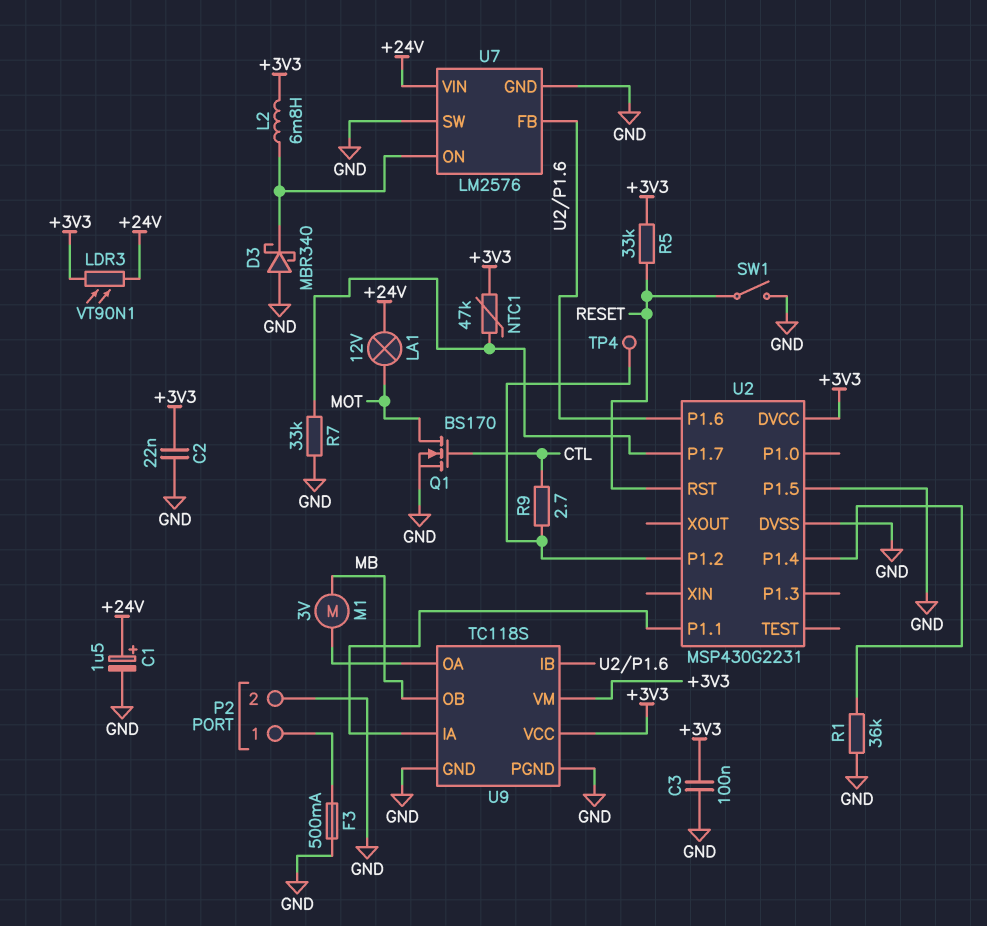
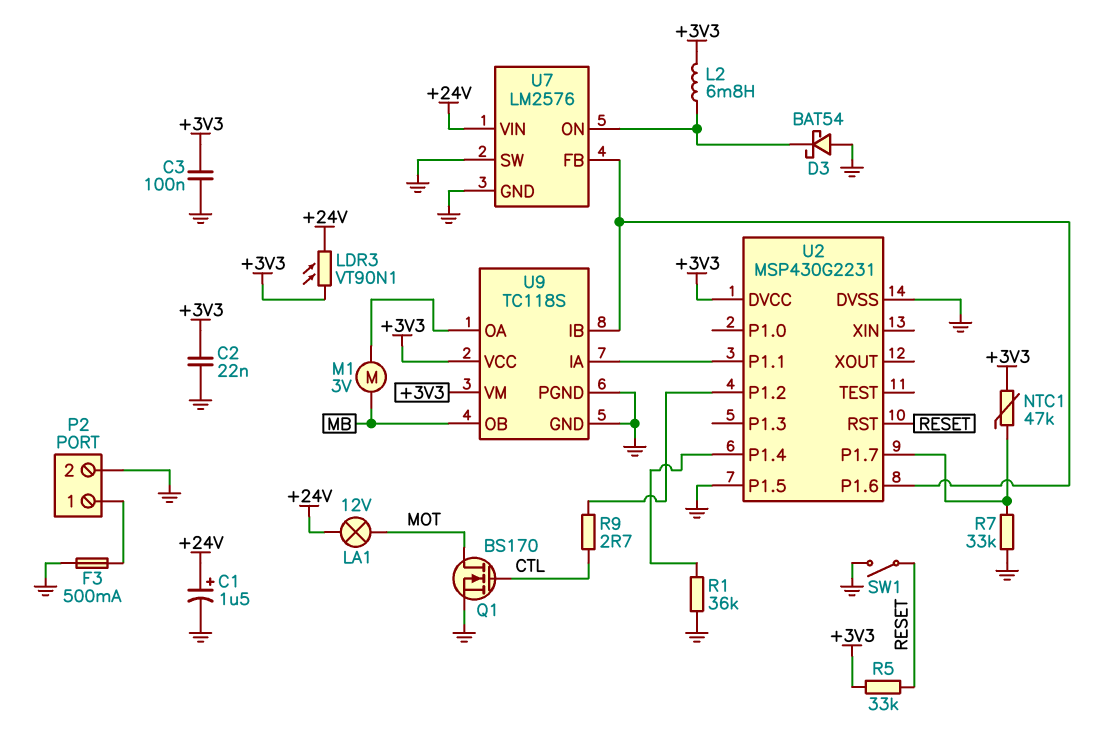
D3: schottky MBR340 (A GND, K U7/ON) -> schottky BAT54 (A GND, K U7/ON)
TP4: test point (U2/P1.2) -> none

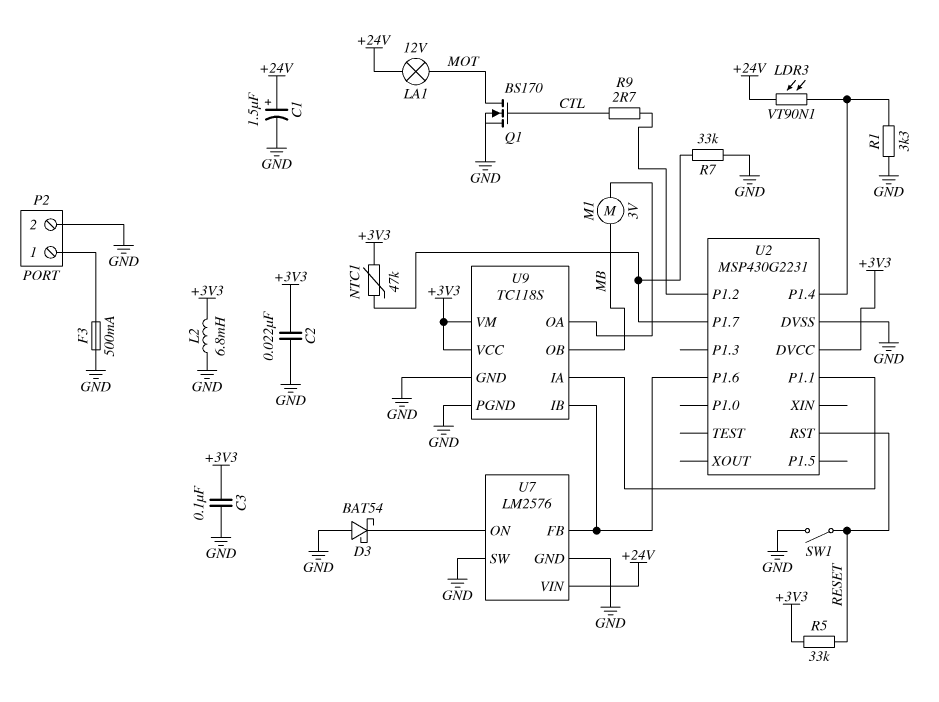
L2: 6.8mH (+3V3, U7/ON) -> 6.8mH (+3V3, GND)
LDR3: VT90N1 (+3V3, +24V) -> VT90N1 (+24V, U2/P1.4)
R1: 36k (GND, U2/P1.4) -> 3.3k (GND, U2/P1.4)
U2 pin P1.5: GND -> none

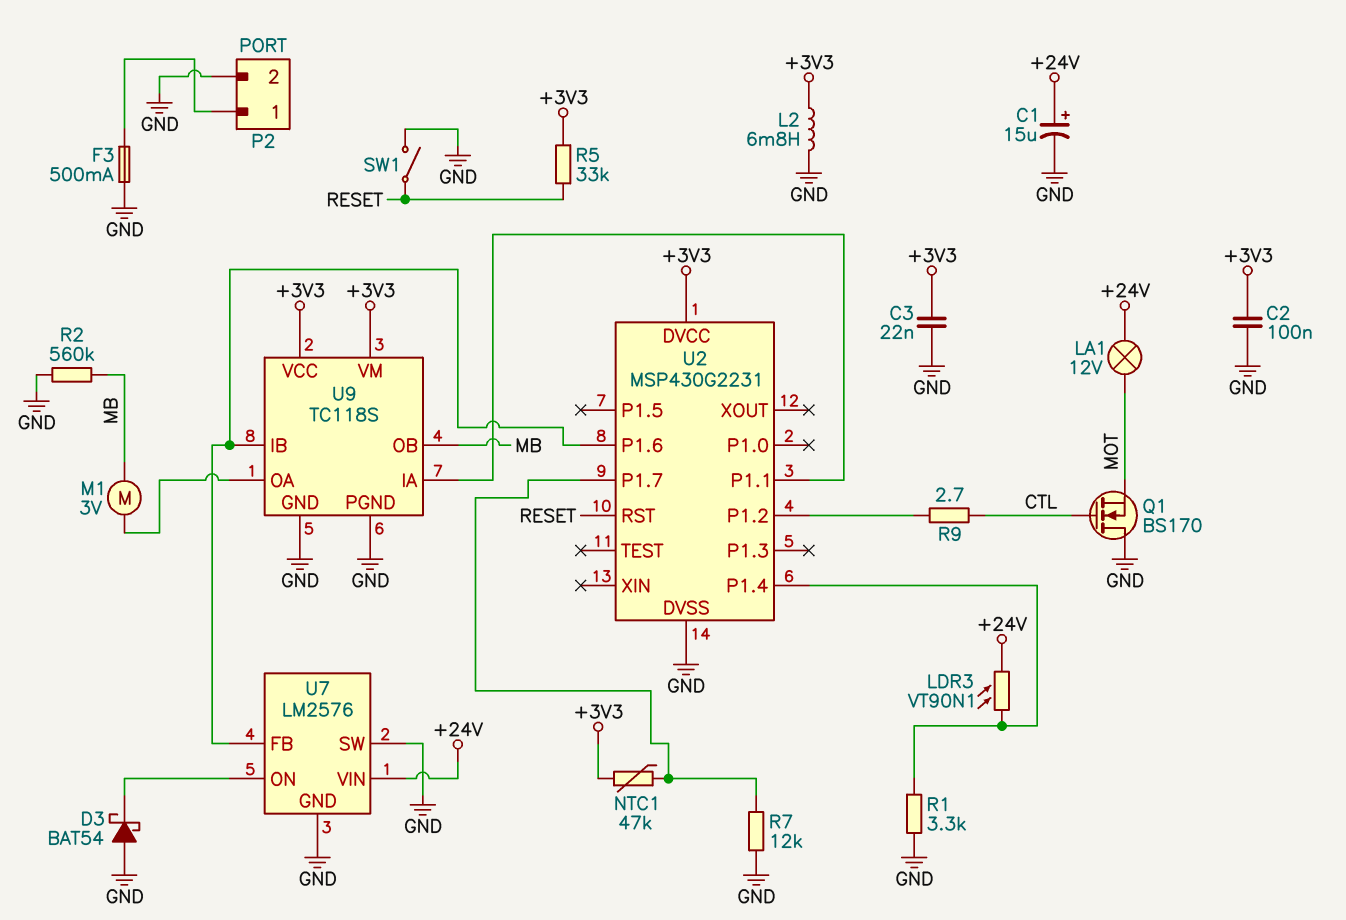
C1: 1.5uF (plus +24V, minus GND) -> 15uF (plus +24V, minus GND)
C2: 22nF (+3V3, GND) -> 100nF (+3V3, GND)
C3: 100nF (+3V3, GND) -> 22nF (+3V3, GND)
Q1: NMOS BS170 (G CTL, D MOT, S GND) -> NMOS BS170 (G CTL, D GND, S MOT)
R2: none -> 560k (GND, MB)
R7: 33k (GND, U2/P1.7) -> 12k (GND, U2/P1.7)

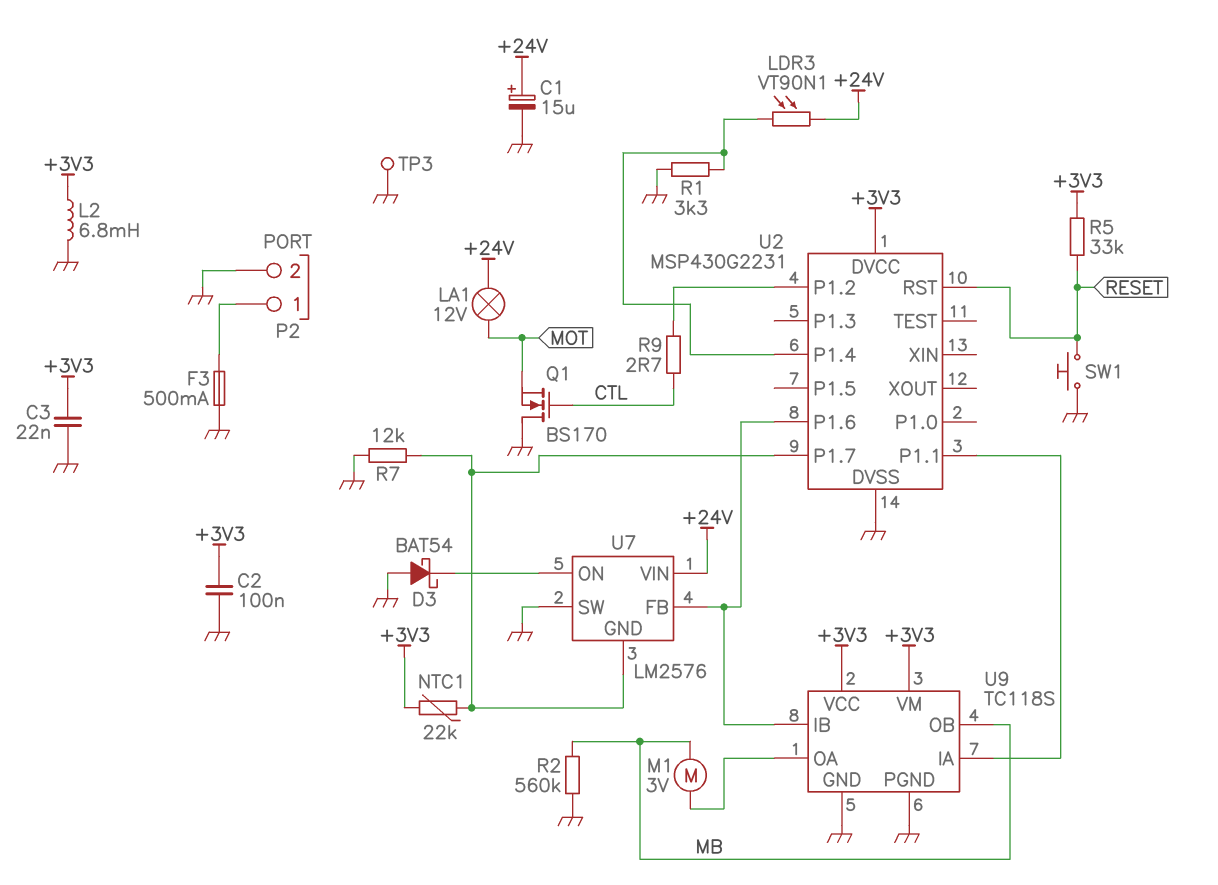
NTC1: 47k (+3V3, U2/P1.7) -> 22k (+3V3, U2/P1.7)
SW1: switch (GND, RESET) -> button (GND, RESET)
TP3: none -> test point (GND)
U7 pin GND: GND -> U2/P1.7

